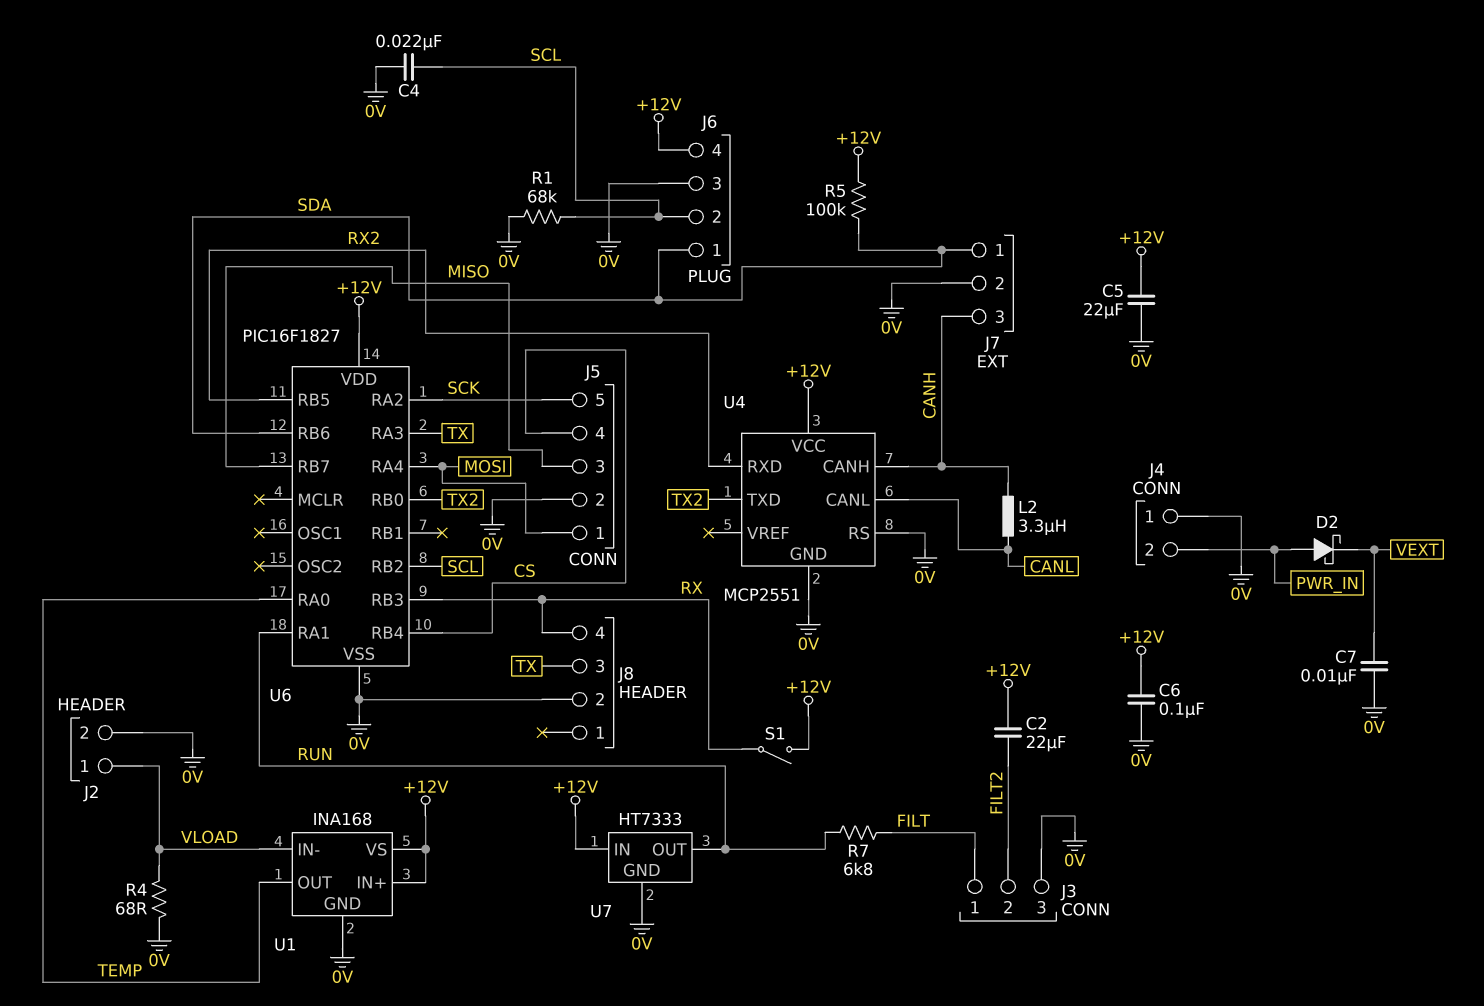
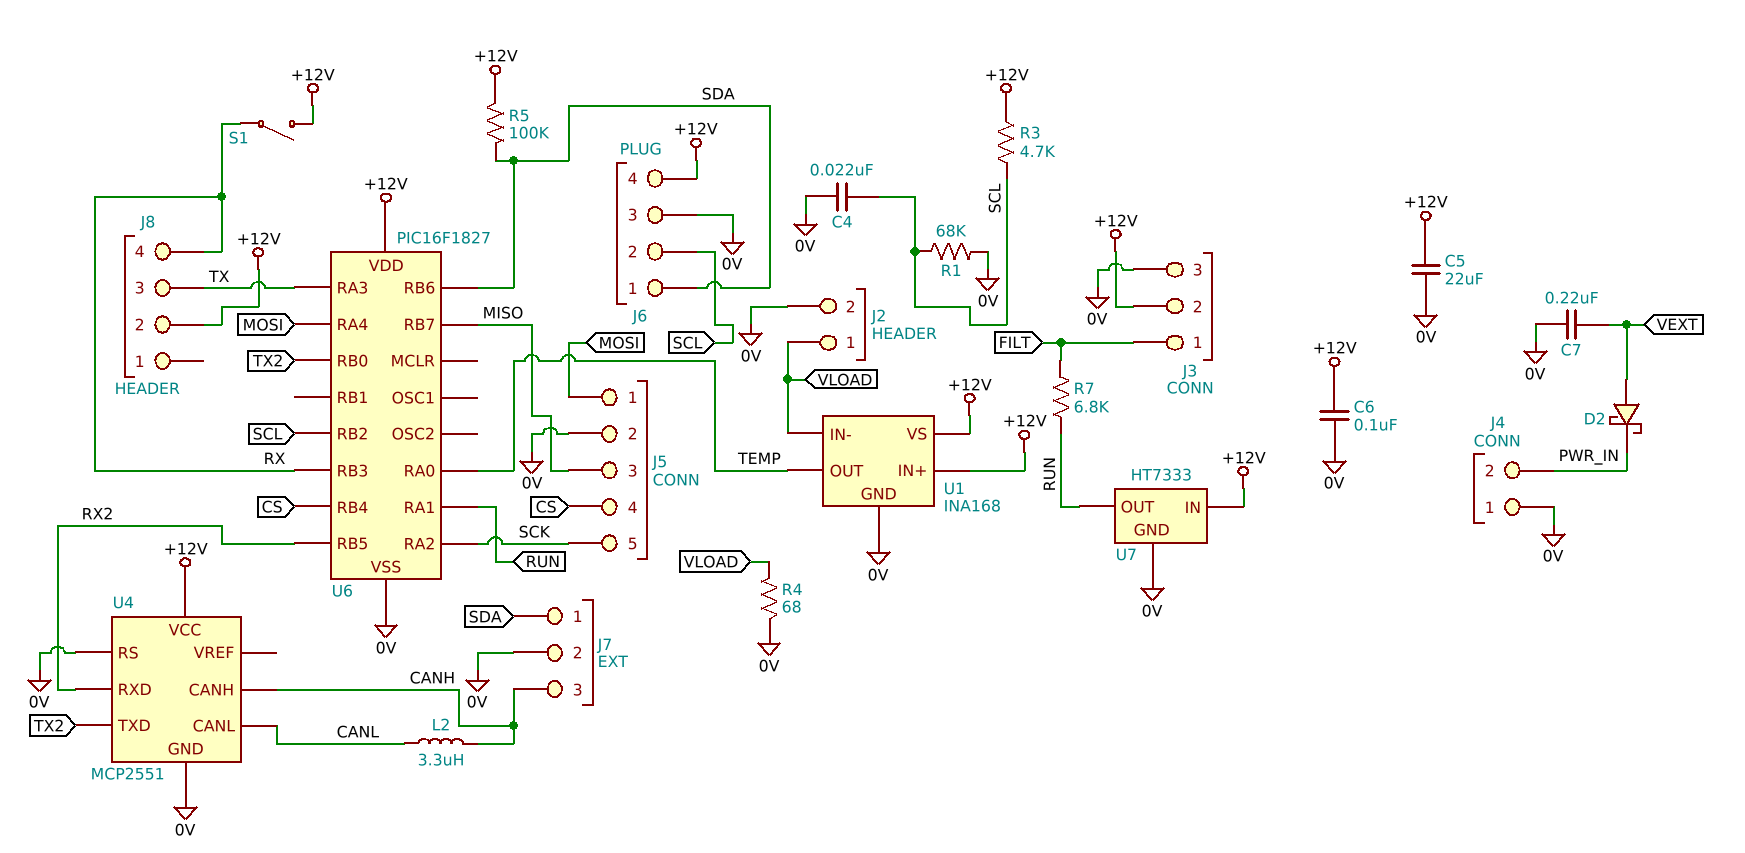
C2: 22uF (+12V, FILT2) -> none
C7: 10nF (0V, VEXT) -> 220nF (0V, VEXT)
D2: schottky (A PWR_IN, K VEXT) -> schottky (A VEXT, K PWR_IN)
J3 pin 2: FILT2 -> +12V
J8 pin 2: 0V -> +12V
R3: none -> 4.7k (+12V, SCL)

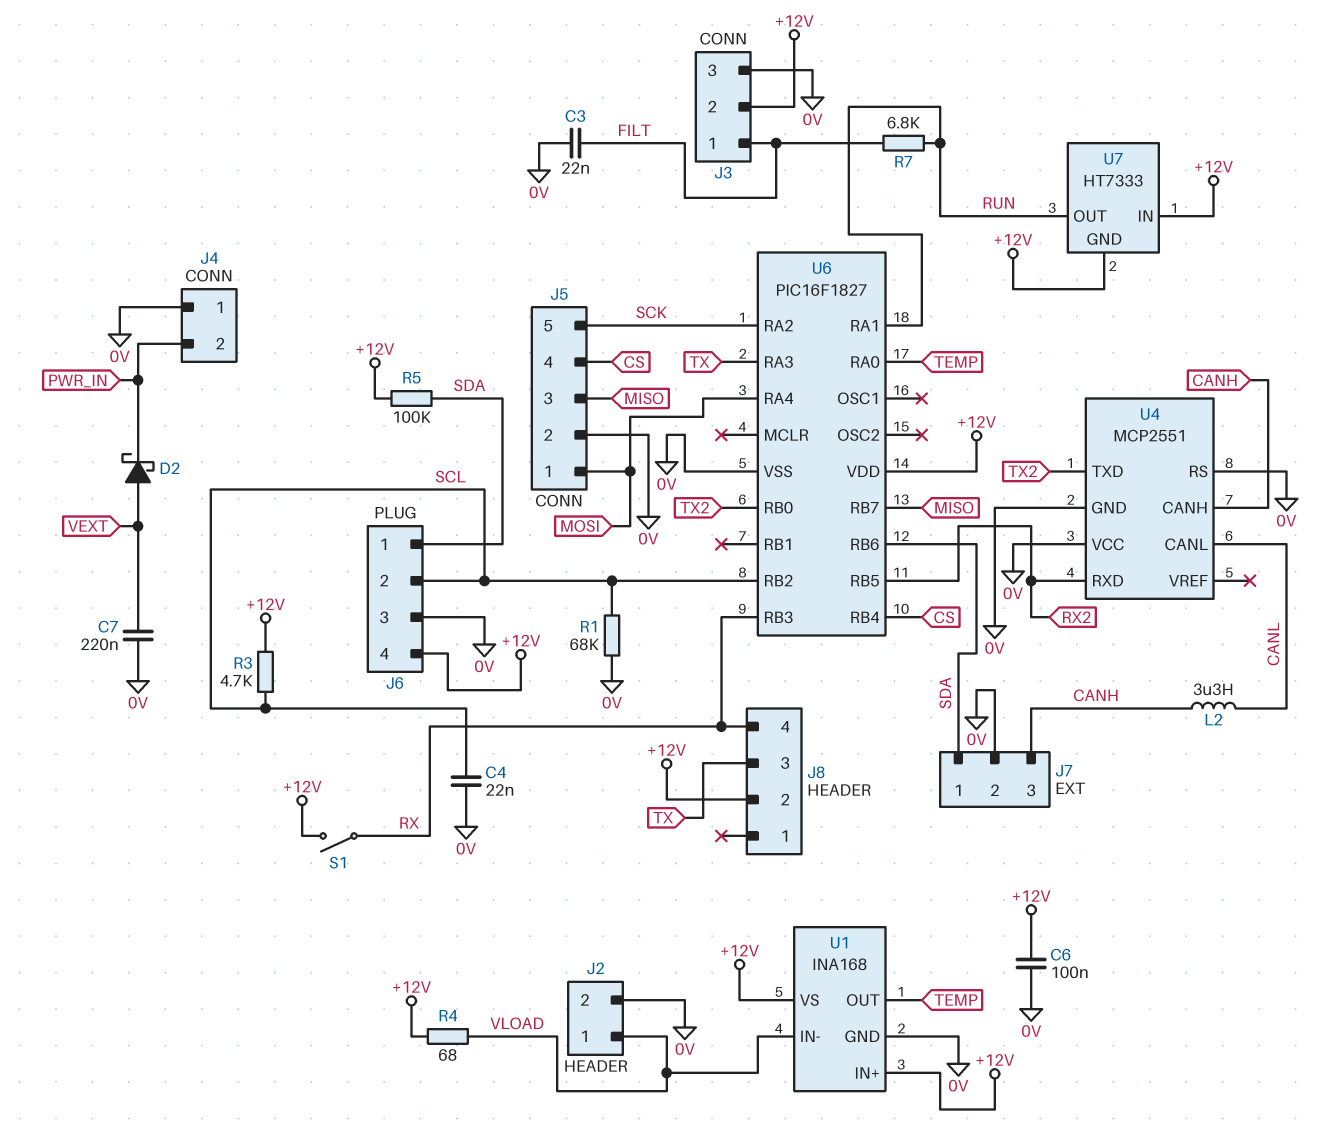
C3: none -> 22nF (0V, FILT)
C5: 22uF (+12V, 0V) -> none
R4: 68 (0V, VLOAD) -> 68 (+12V, VLOAD)
U4 pin VCC: +12V -> 0V
U7 pin GND: 0V -> +12V

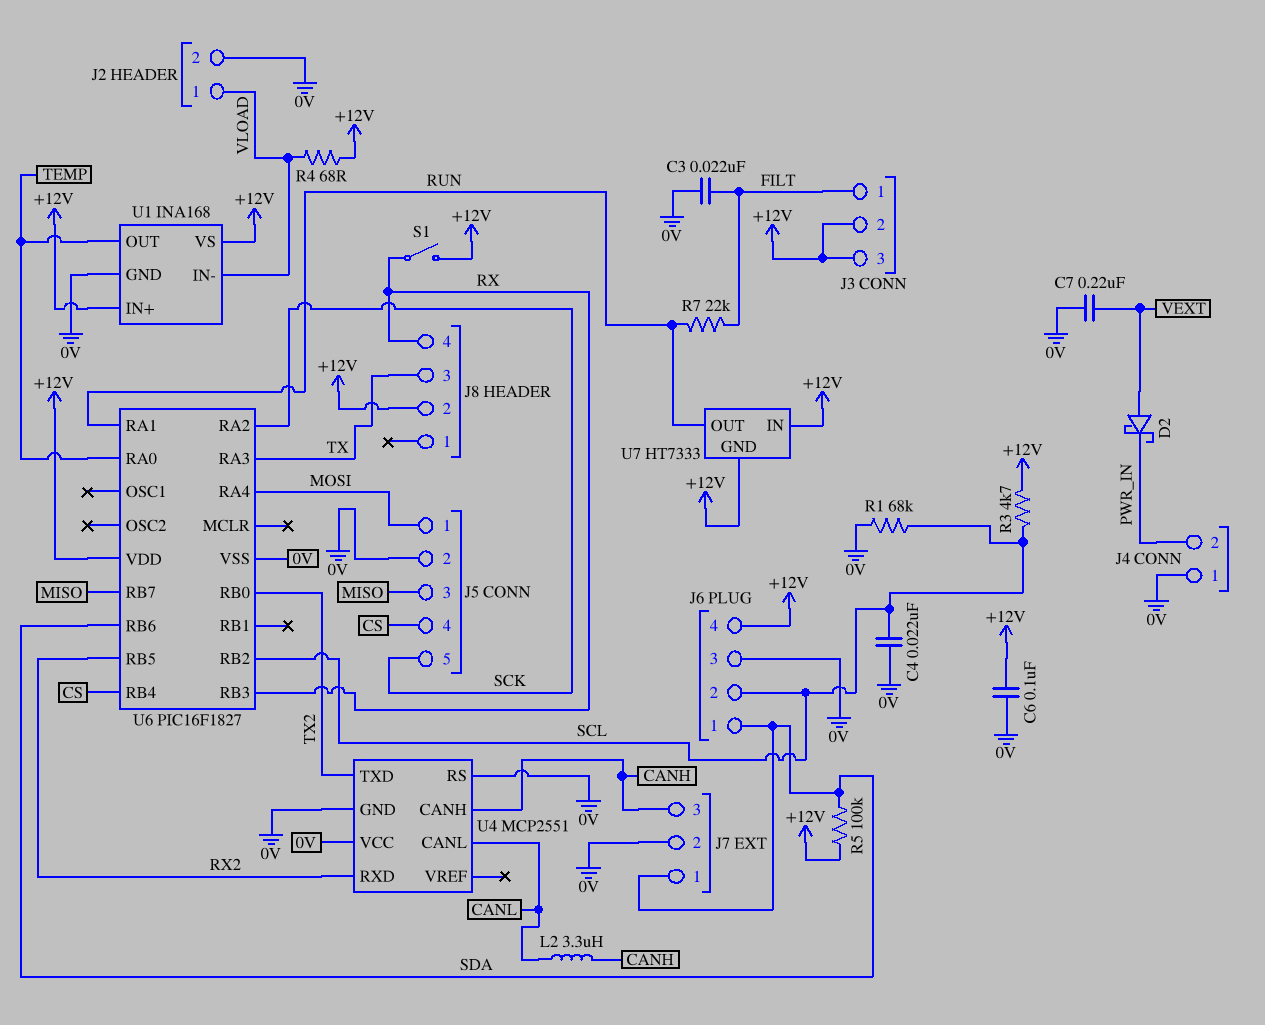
J3 pin 3: 0V -> +12V
R7: 6.8k (FILT, RUN) -> 22k (FILT, RUN)

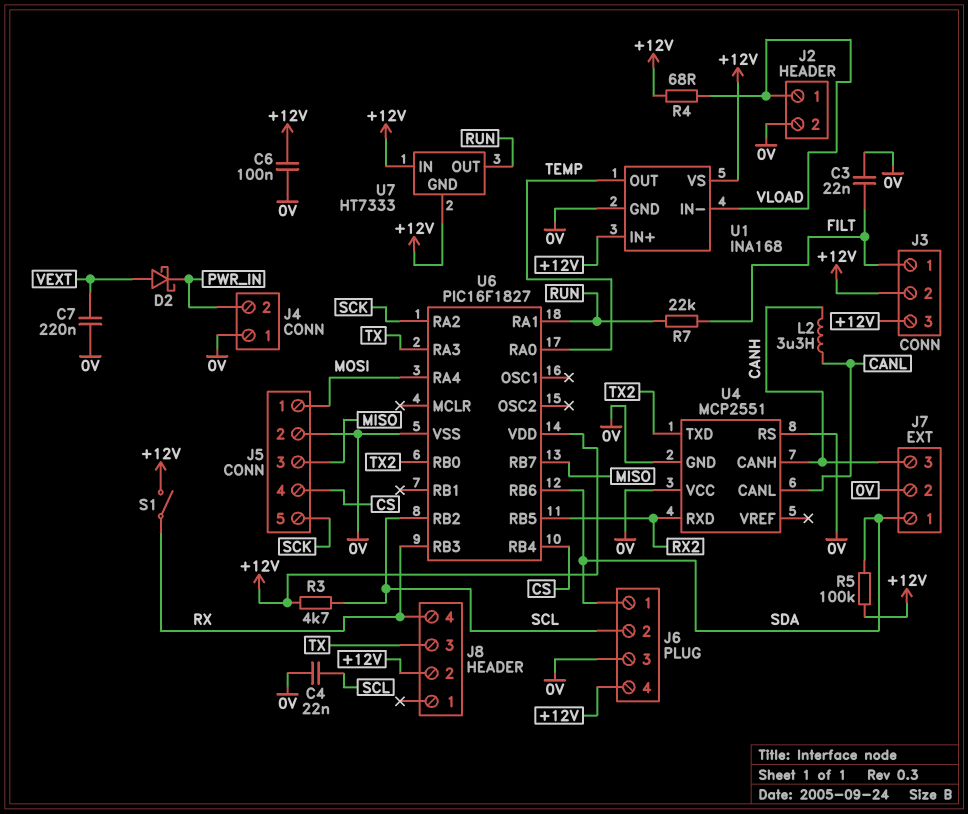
R1: 68k (0V, SCL) -> none

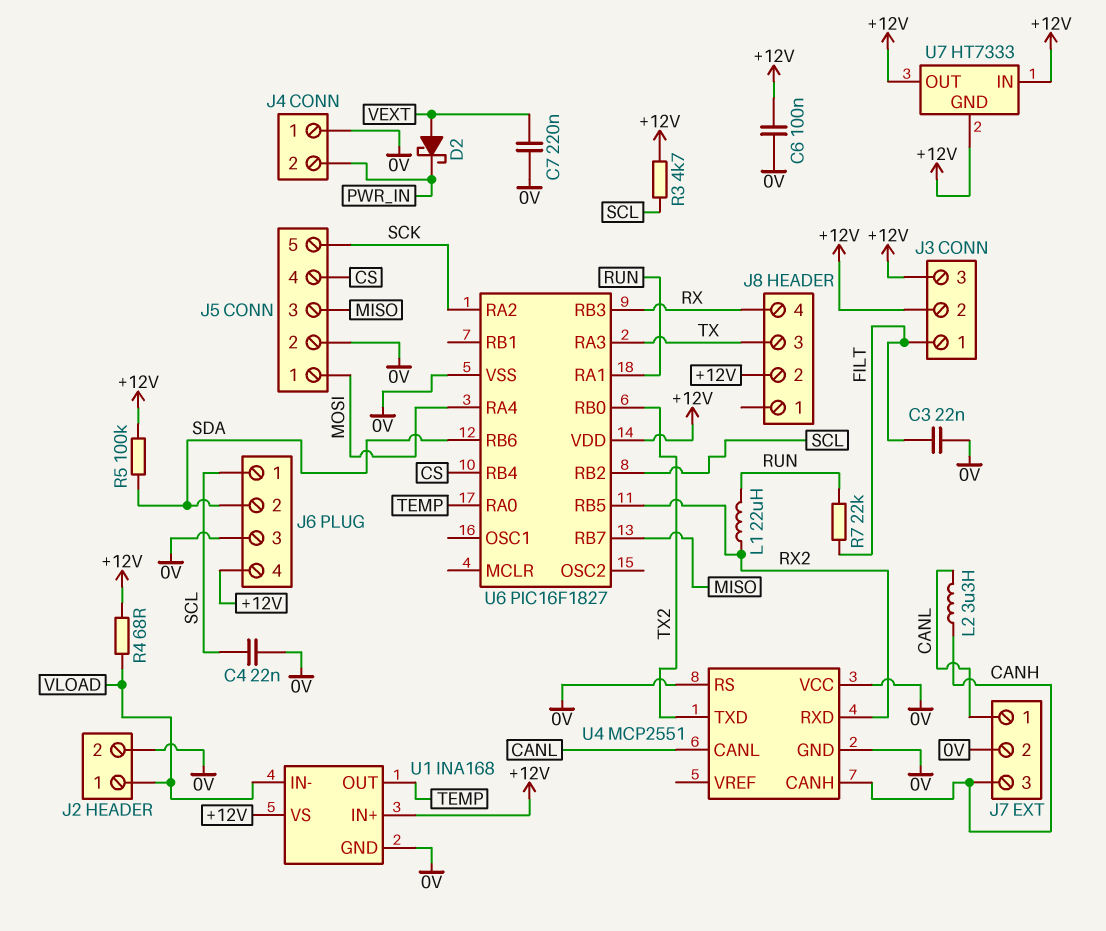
J6 pin 1: SDA -> SCL
J6 pin 2: SCL -> SDA
J7 pin 1: SDA -> CANL
L1: none -> 22uH (RUN, RX2)
S1: switch (+12V, RX) -> none
U7 pin OUT: RUN -> +12V

